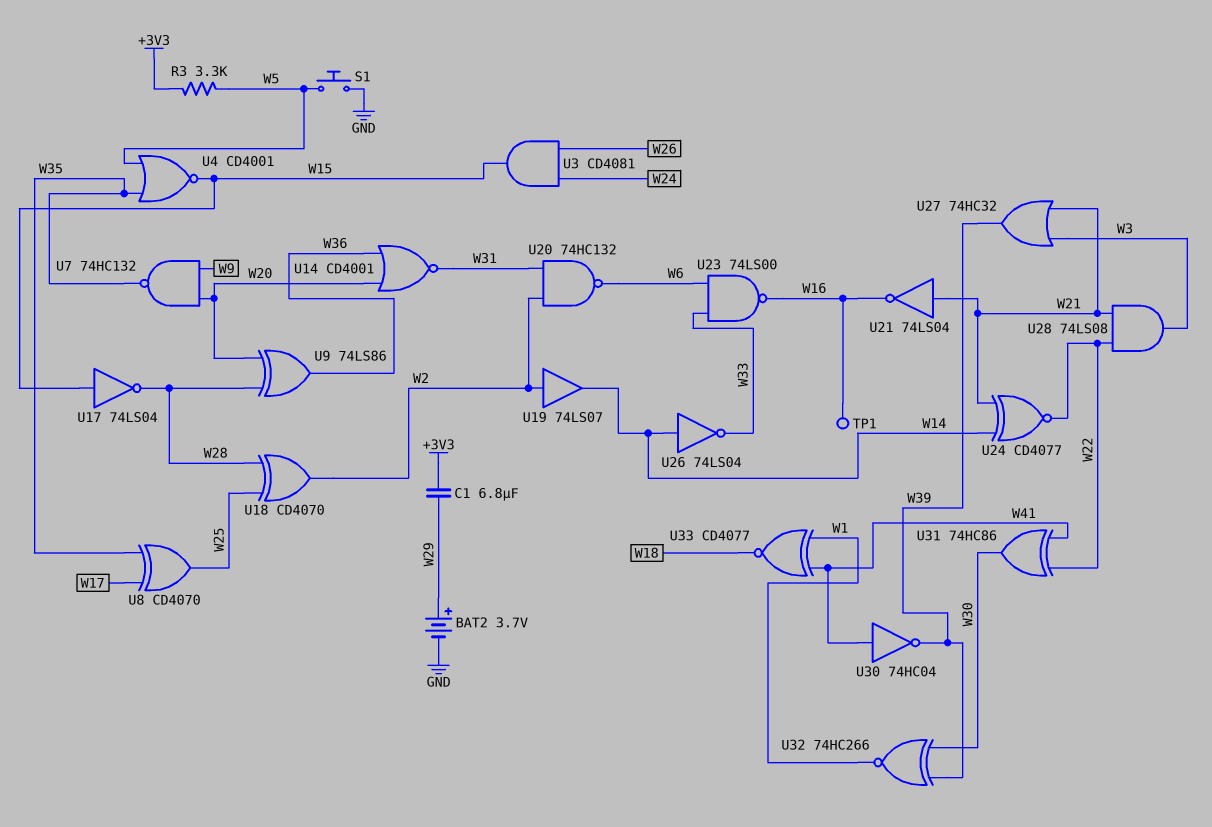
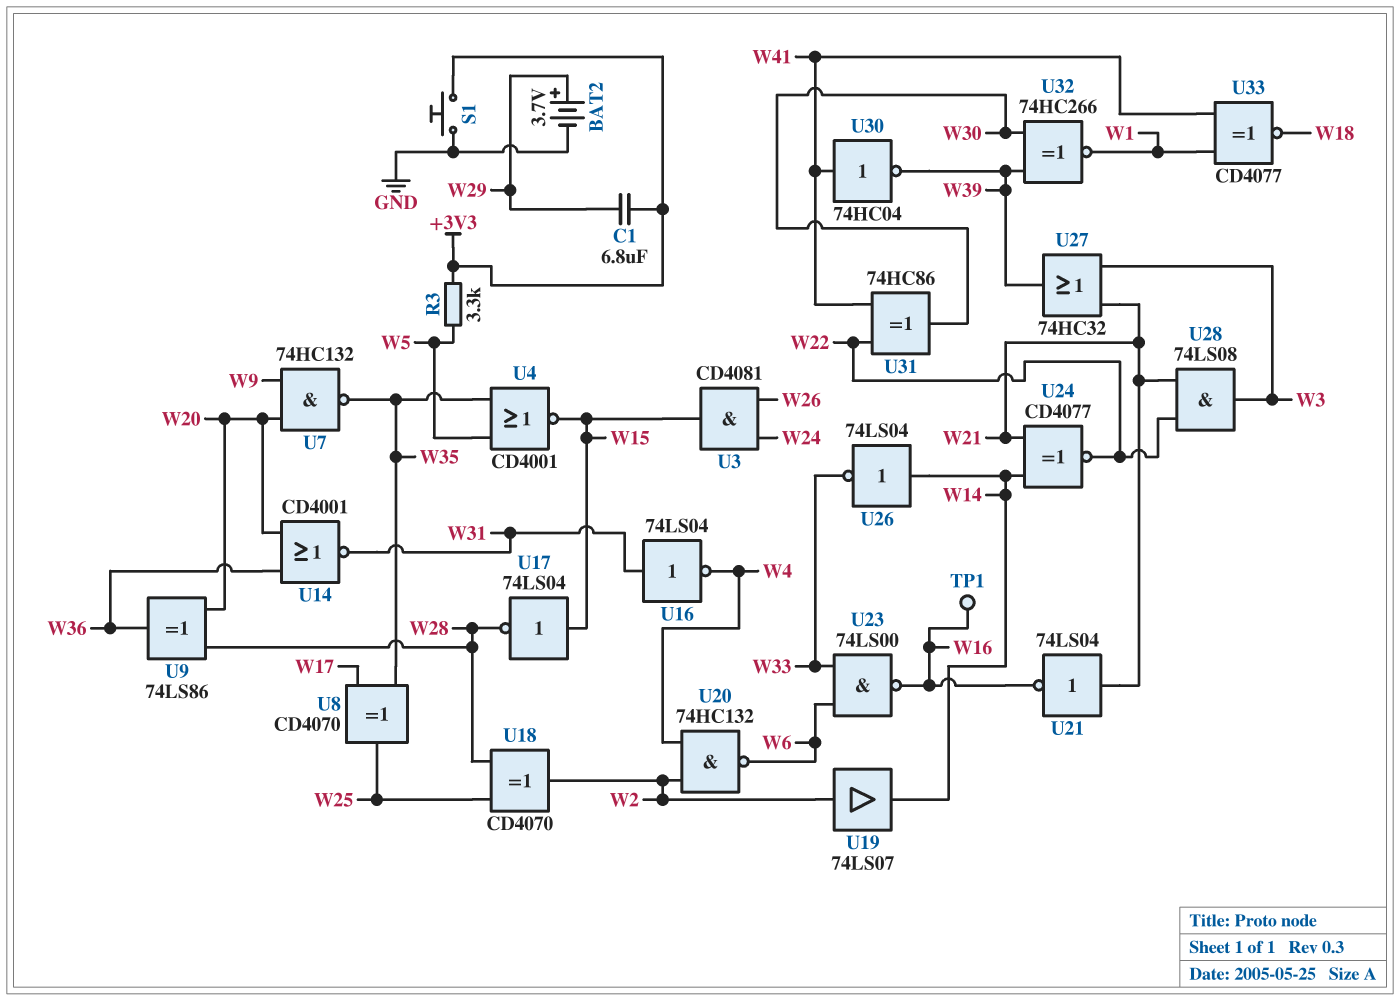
S1: button (GND, W5) -> button (+3V3, GND)
U16: none -> NOT 74LS04 (in W31, out W4)
U20: NAND 74HC132 (in W2, in W31, out W6) -> NAND 74HC132 (in W2, in W4, out W6)

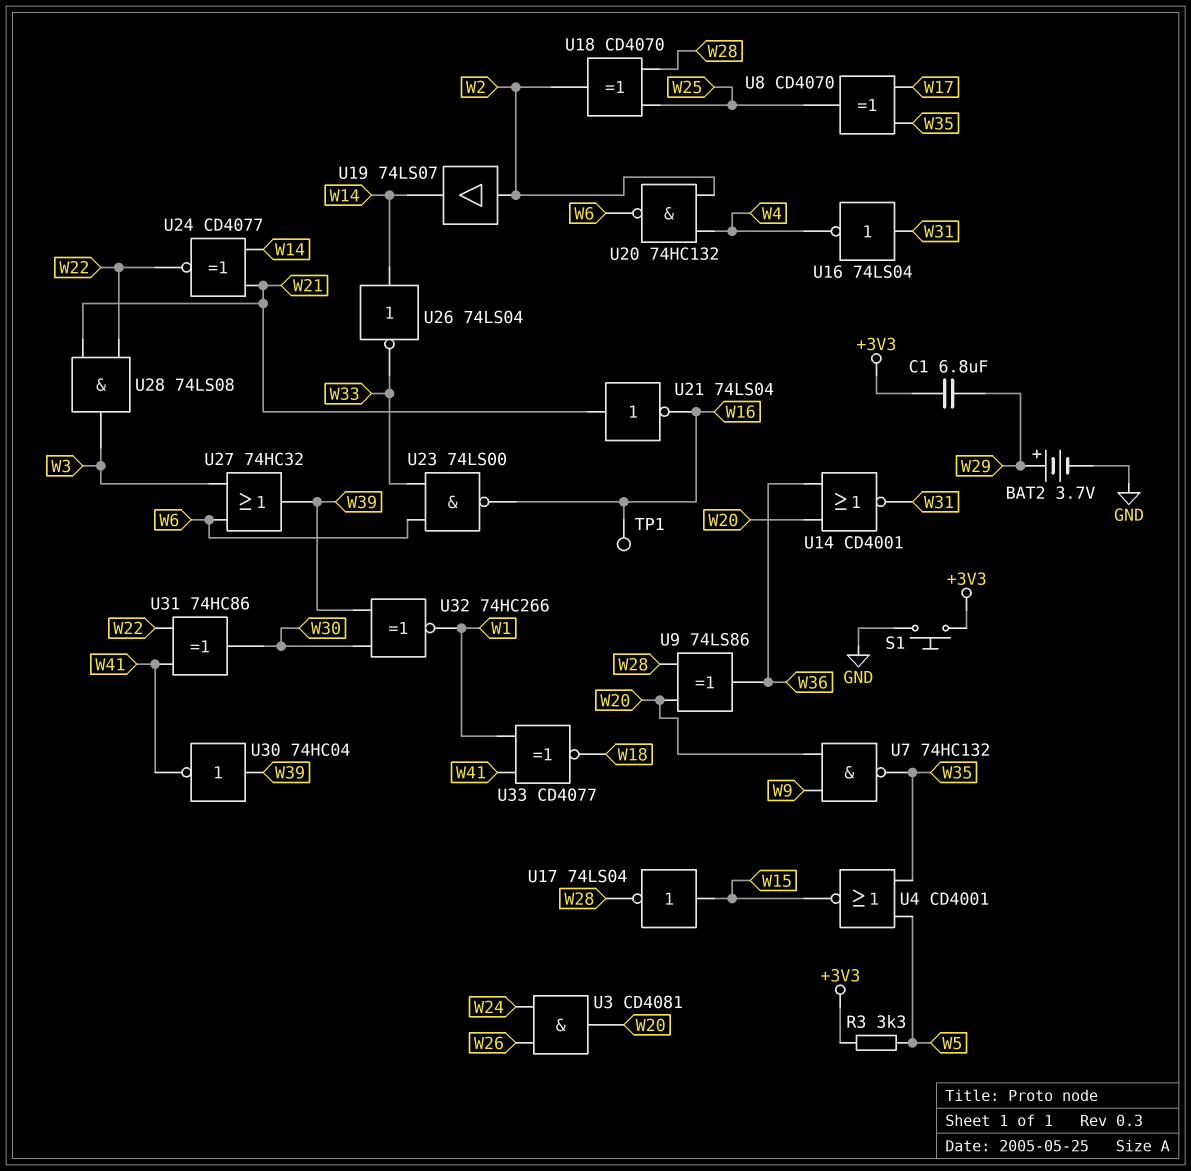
U3: AND CD4081 (in W24, in W26, out W15) -> AND CD4081 (in W24, in W26, out W20)
U27: OR 74HC32 (in W3, in W21, out W39) -> OR 74HC32 (in W3, in W6, out W39)
U30: NOT 74HC04 (in W41, out W39) -> NOT 74HC04 (in W39, out W41)

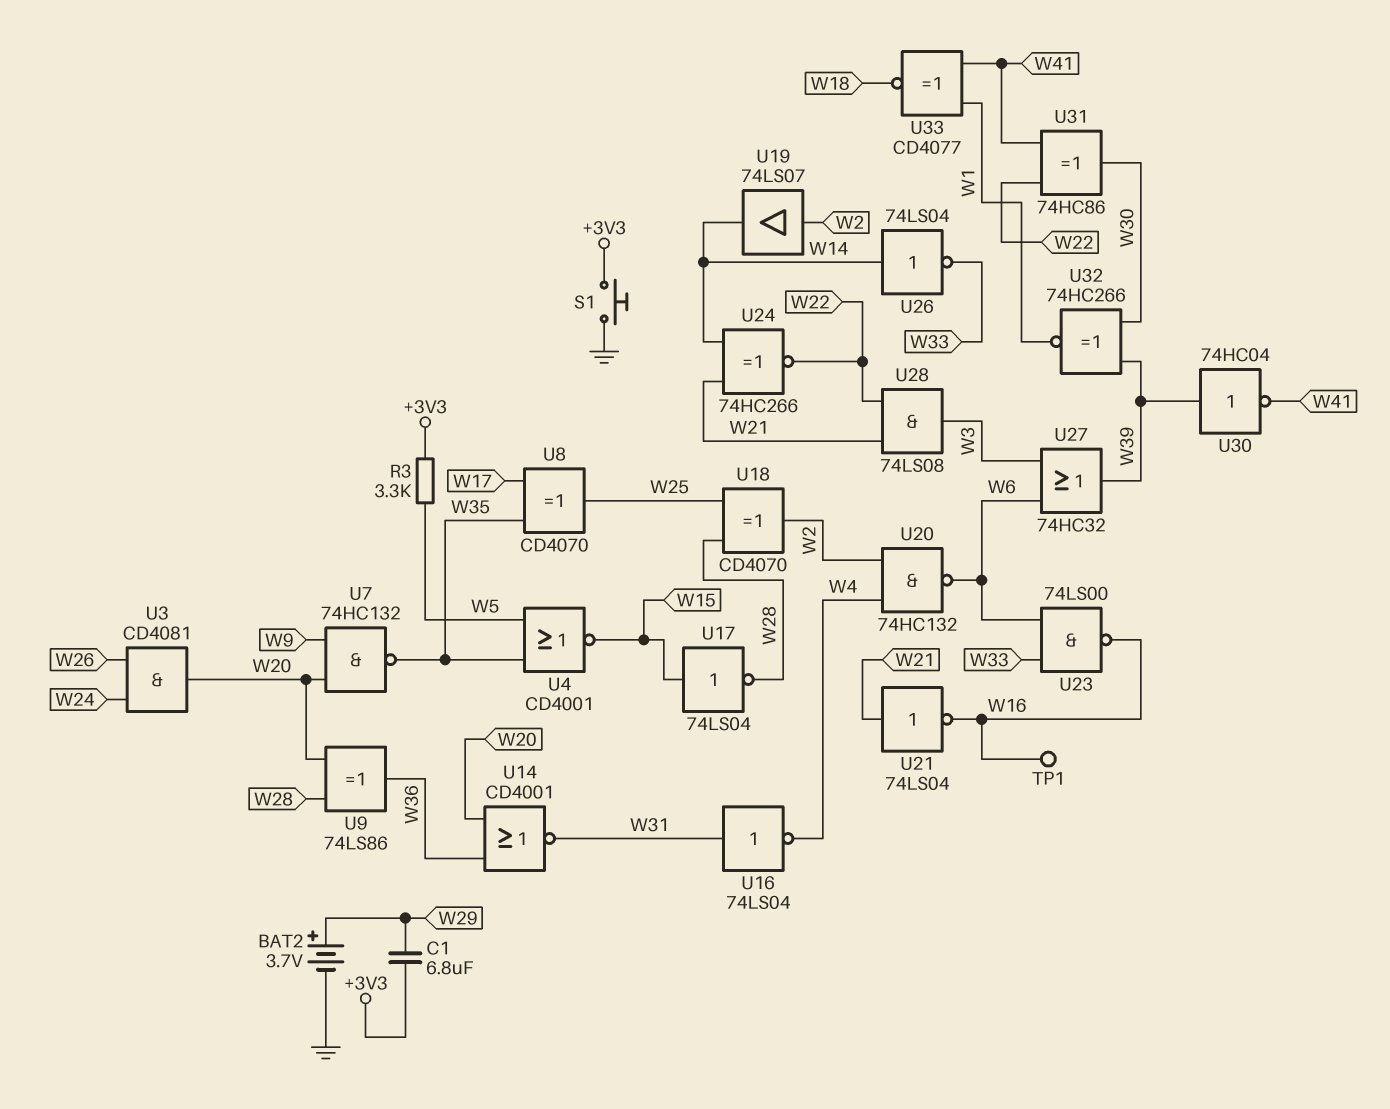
U24: XNOR CD4077 (in W14, in W21, out W22) -> XNOR 74HC266 (in W14, in W21, out W22)

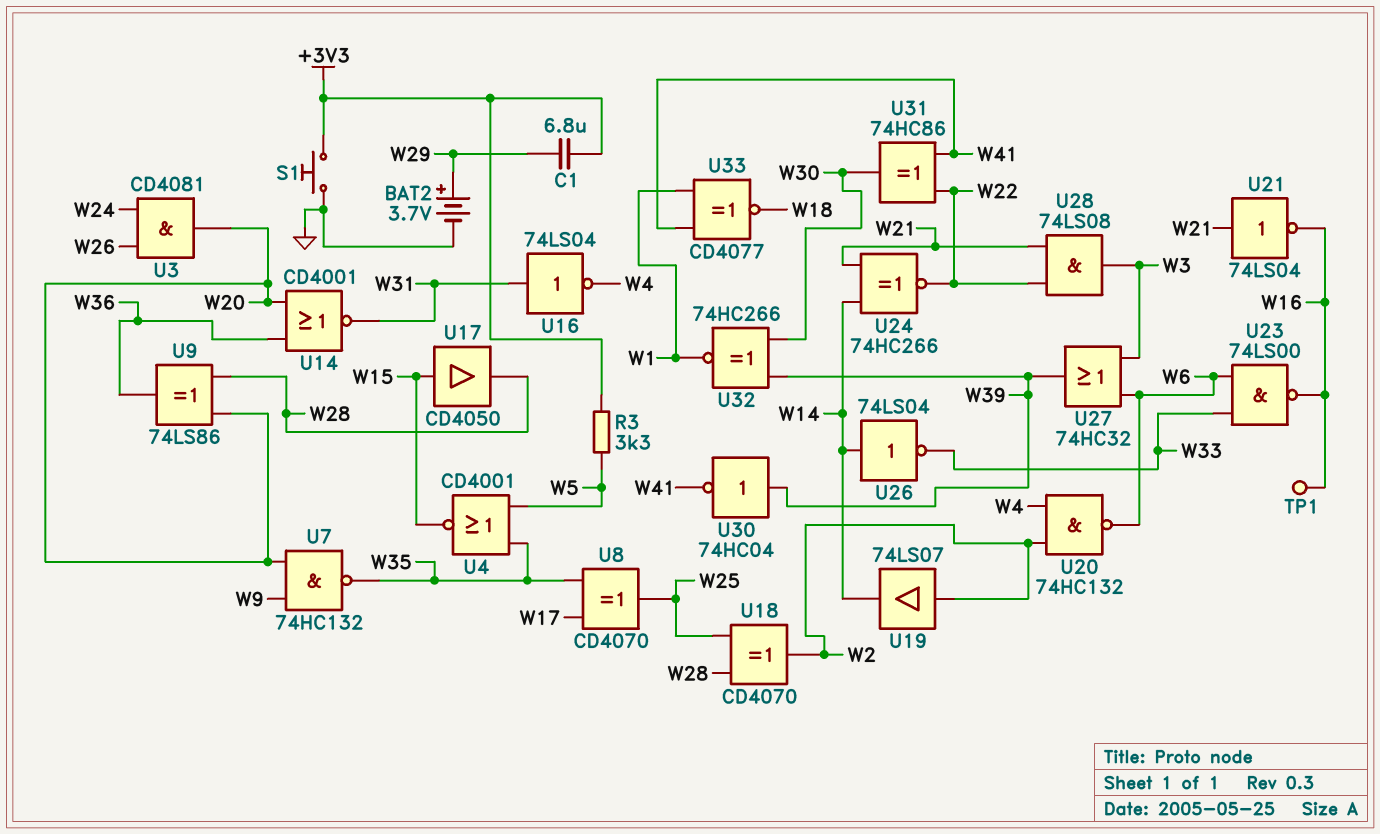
U17: NOT 74LS04 (in W15, out W28) -> buffer CD4050 (in W15, out W28)

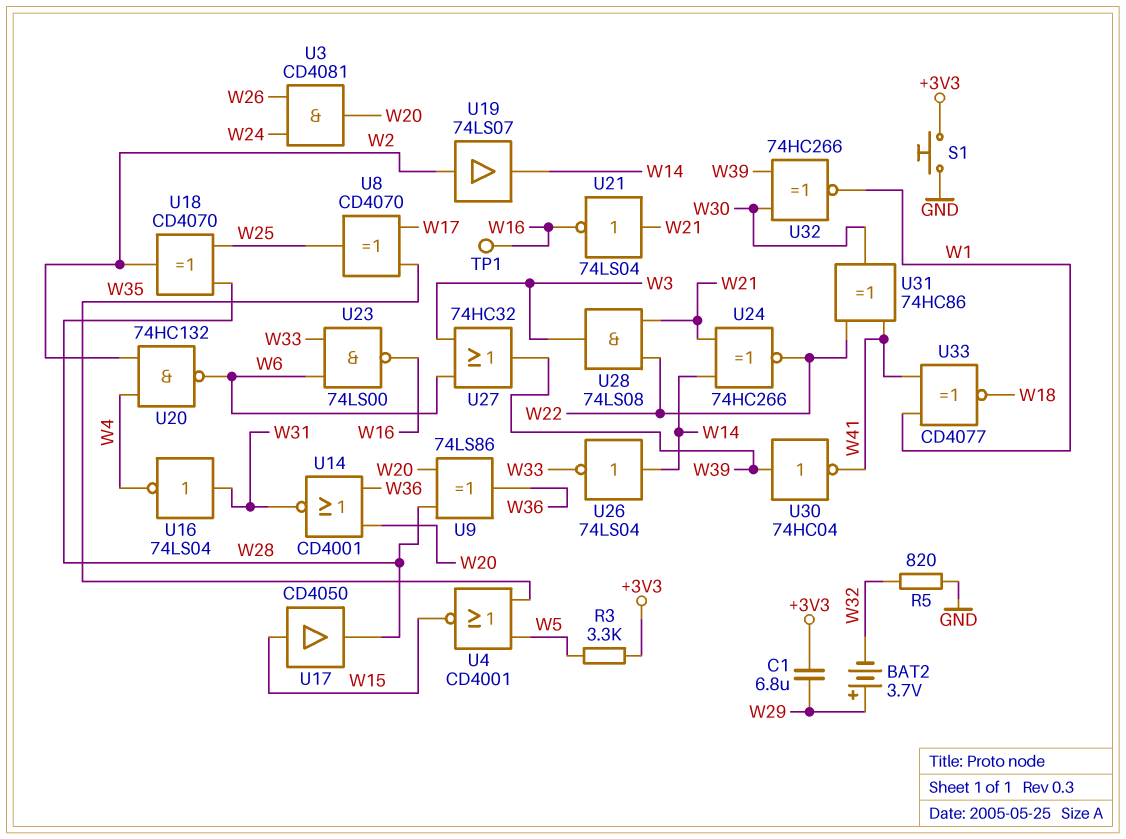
BAT2: 3.7V (plus W29, minus GND) -> 3.7V (plus W29, minus W32)
R5: none -> 820 (GND, W32)
U7: NAND 74HC132 (in W9, in W20, out W35) -> none

